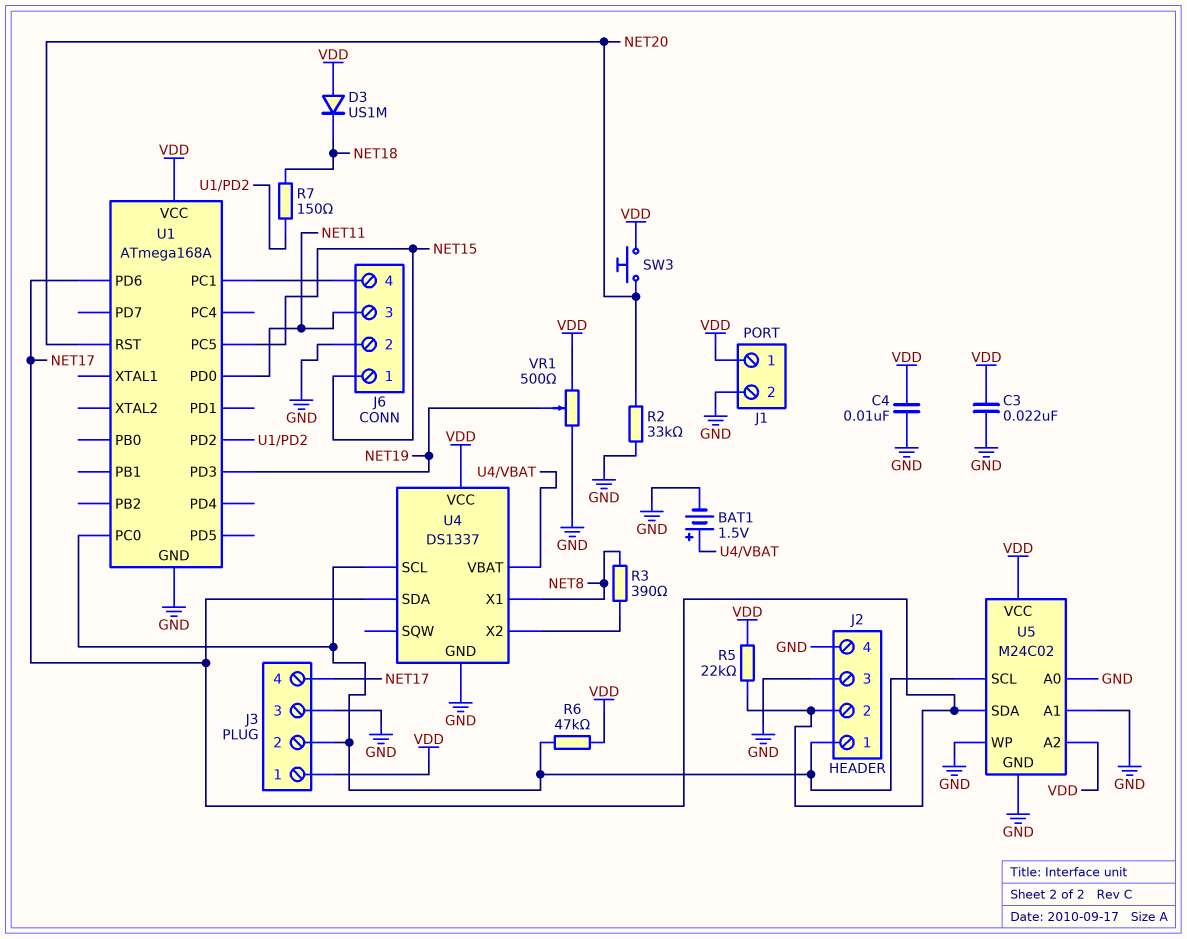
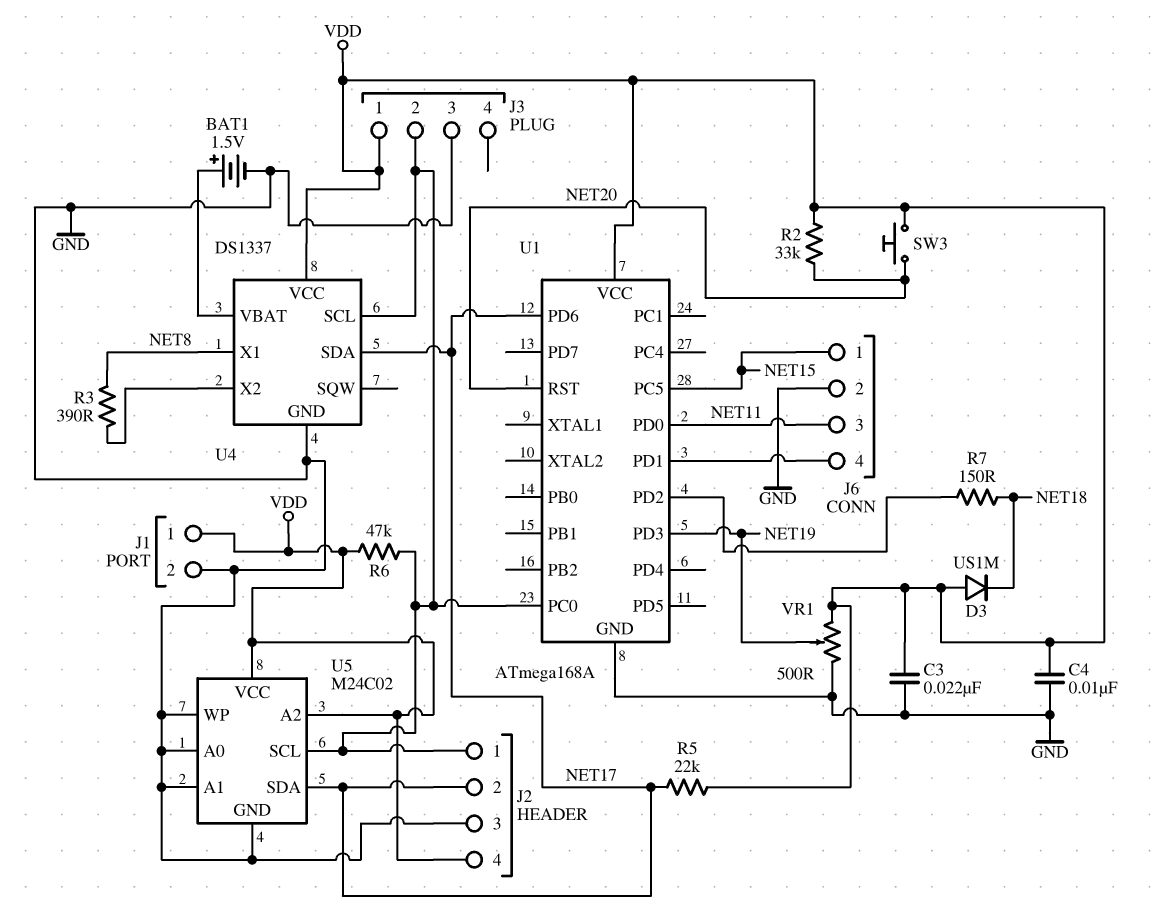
J2 pin 4: GND -> VDD
J3 pin 4: NET17 -> none
R2: 33k (GND, NET20) -> 33k (NET20, VDD)
U1 pin PC1: J6/4 -> none
U1 pin PD1: none -> J6/4

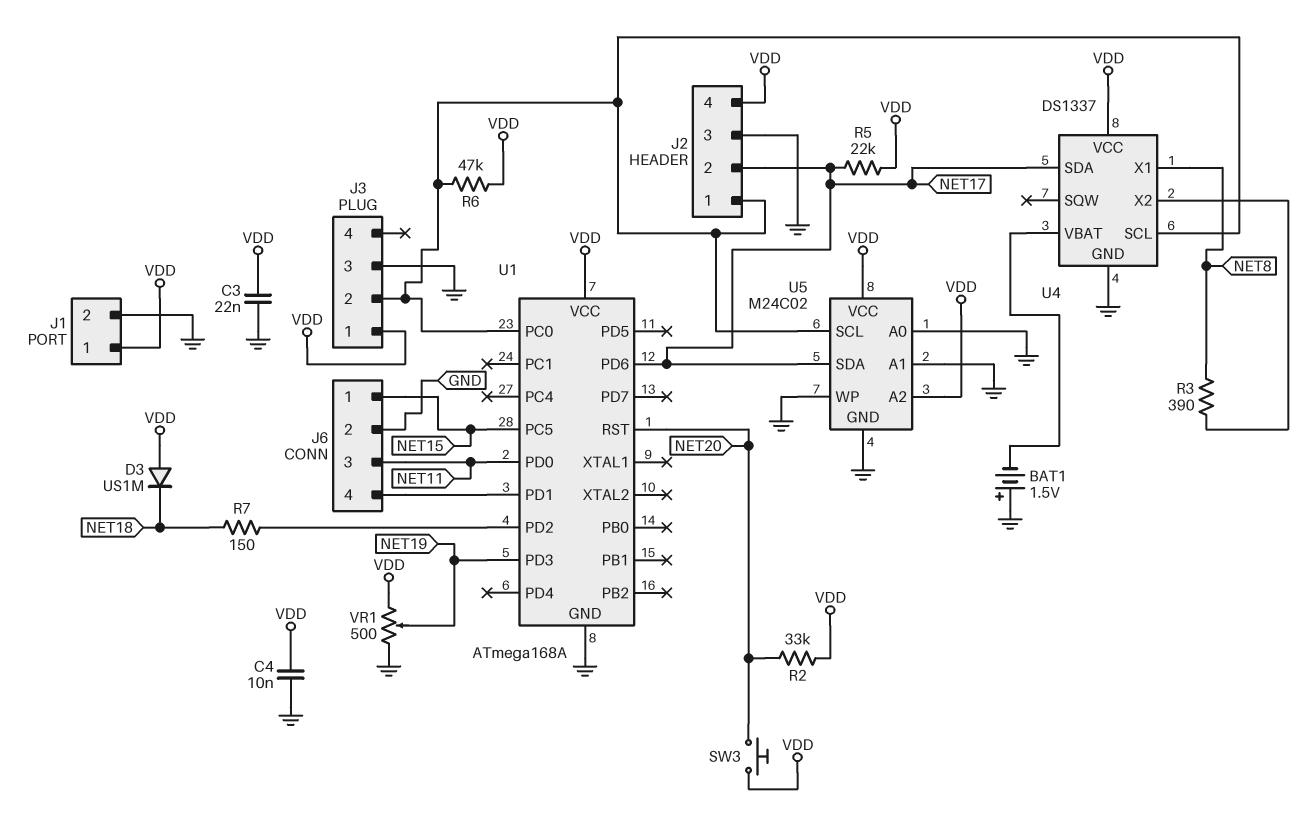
BAT1: 1.5V (plus U4/VBAT, minus GND) -> 1.5V (plus GND, minus U4/VBAT)

